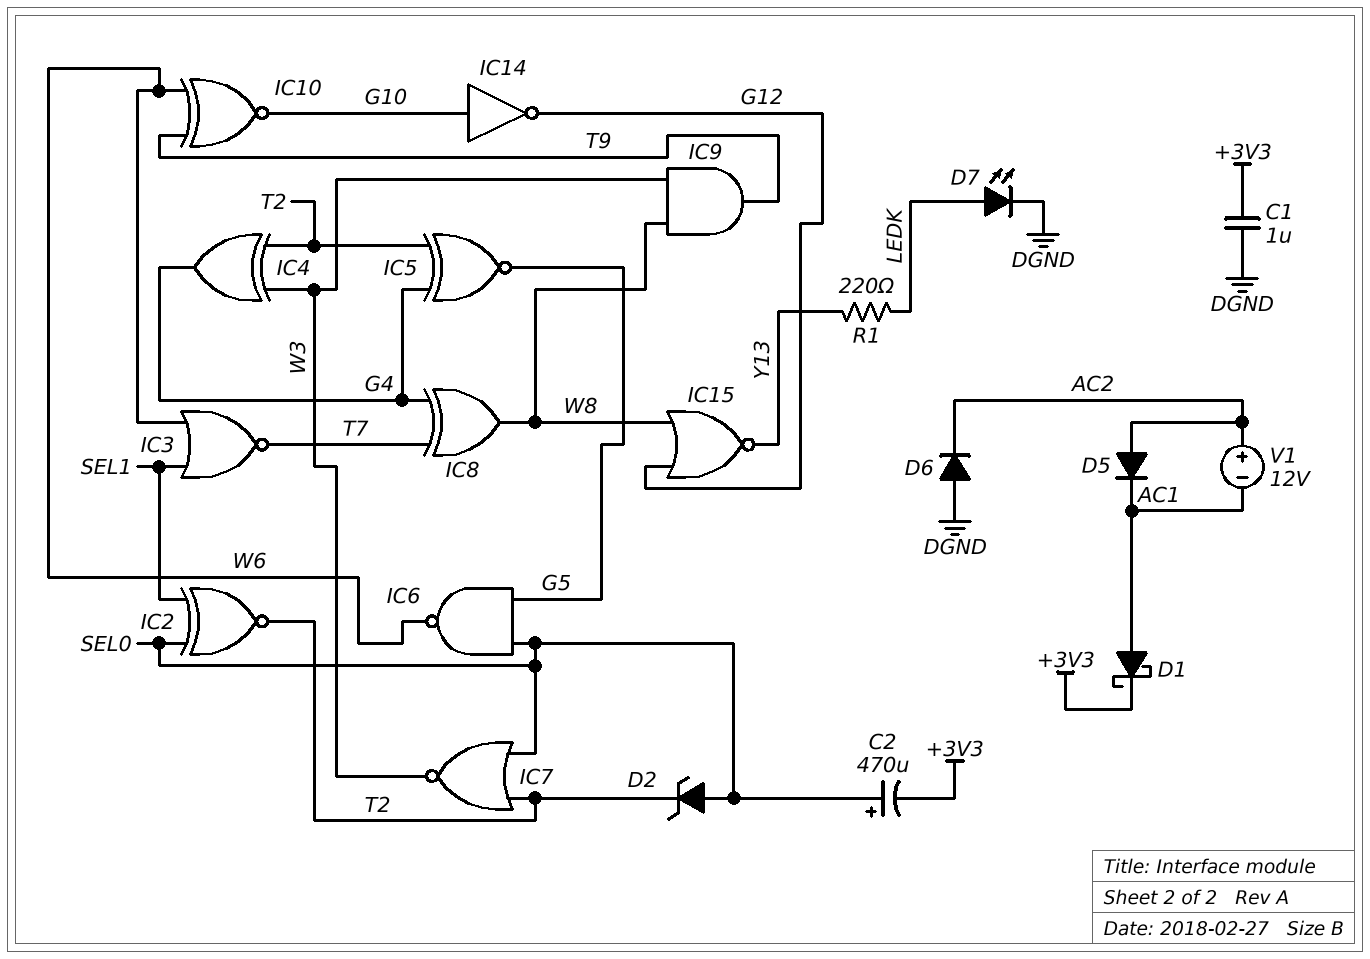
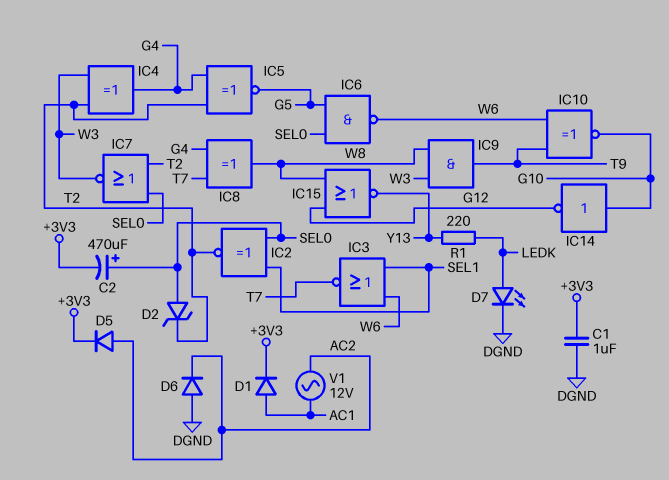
D1: schottky (A AC1, K +3V3) -> diode (A AC1, K +3V3)
D5: diode (A AC2, K AC1) -> diode (A AC2, K +3V3)
V1: 12V (plus AC2, minus AC1) -> AC 12V (AC1, AC2)

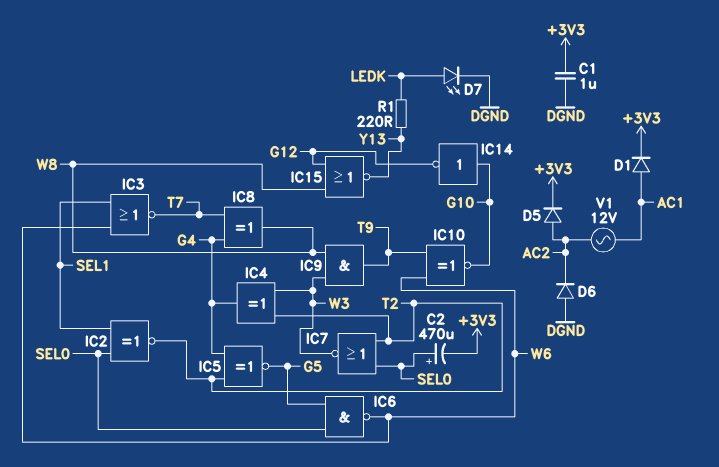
D2: zener (A SEL0, K T2) -> none

